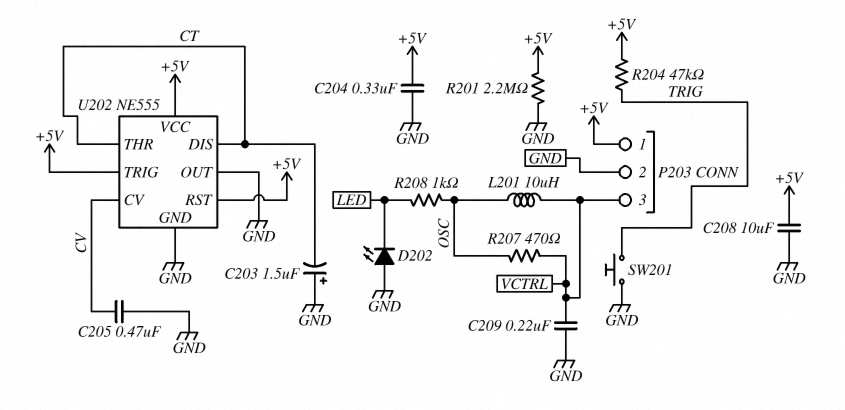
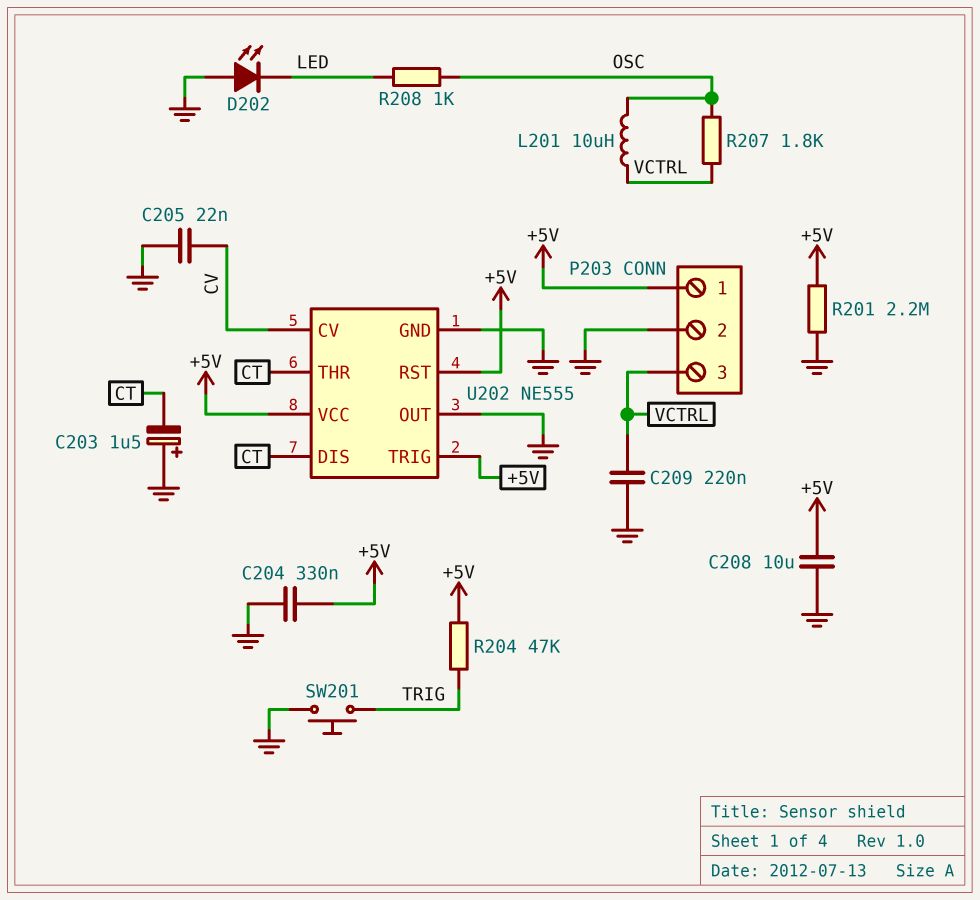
C205: 470nF (CV, GND) -> 22nF (CV, GND)
R207: 470 (OSC, VCTRL) -> 1.8k (OSC, VCTRL)

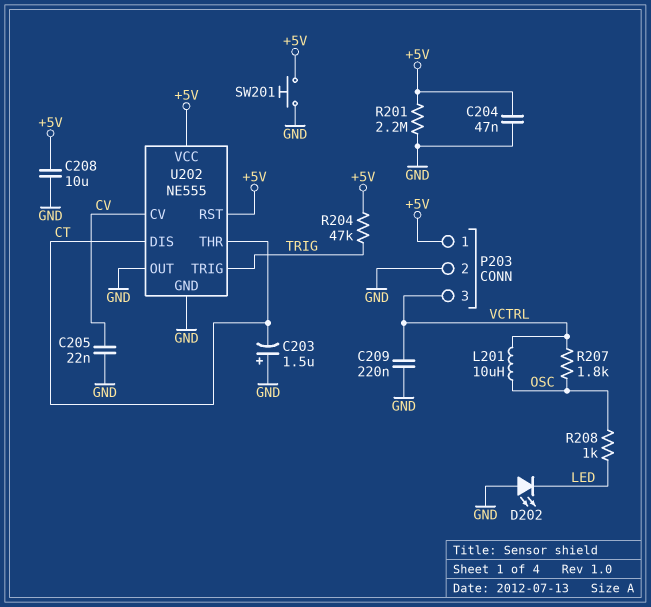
C204: 330nF (+5V, GND) -> 47nF (+5V, GND)
SW201: button (GND, TRIG) -> button (+5V, GND)
U202 pin TRIG: +5V -> TRIG

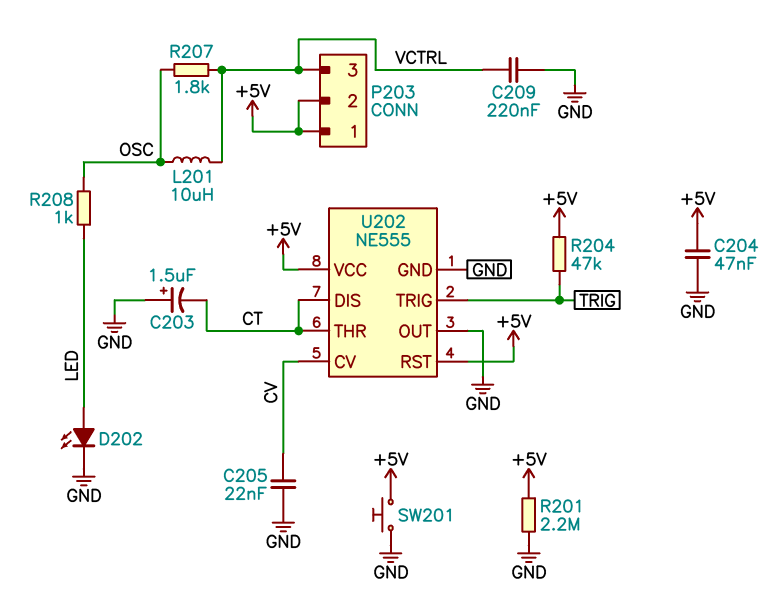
C208: 10uF (+5V, GND) -> none
D202: LED (A GND, K LED) -> LED (A LED, K GND)
P203 pin 2: GND -> +5V

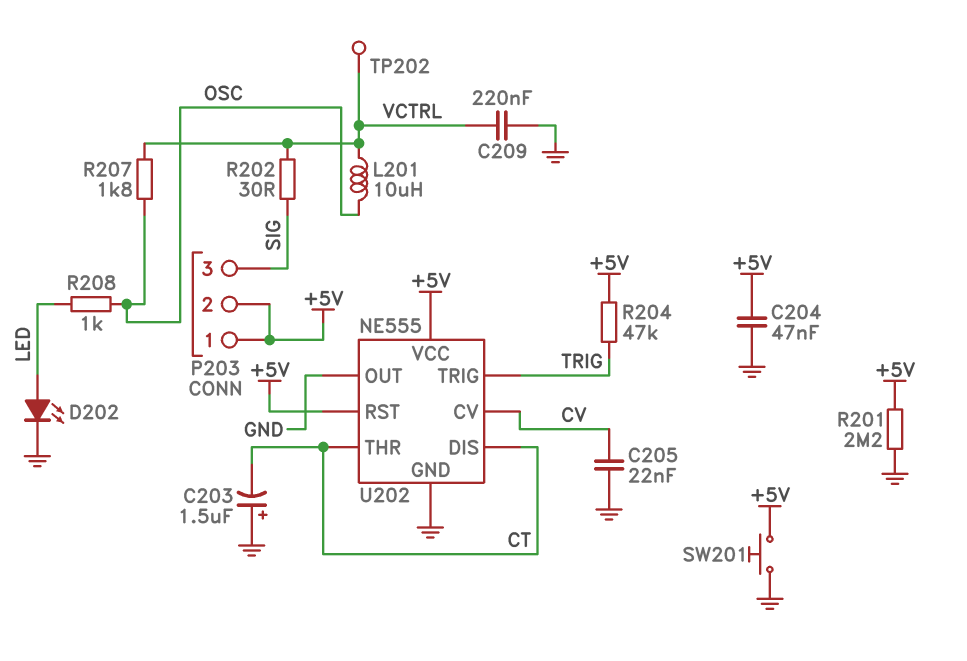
P203 pin 3: VCTRL -> SIG
R202: none -> 30 (SIG, VCTRL)
TP202: none -> test point (VCTRL)

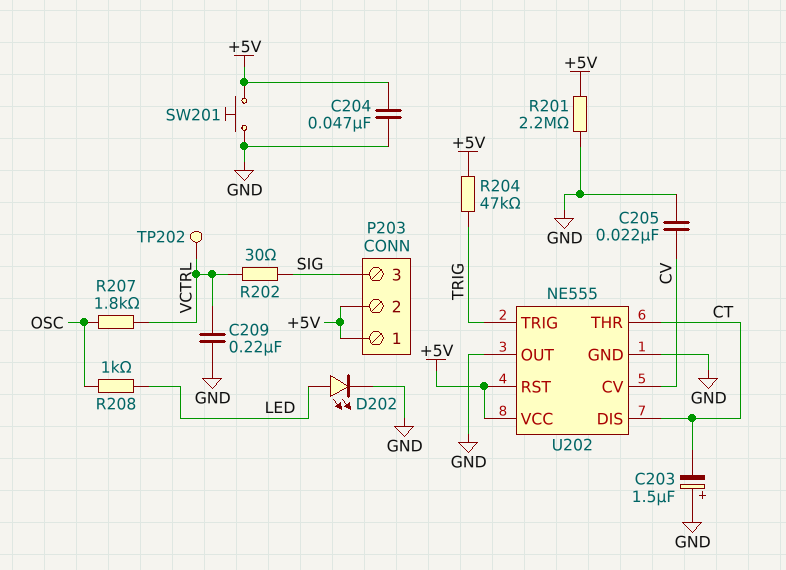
L201: 10uH (OSC, VCTRL) -> none

